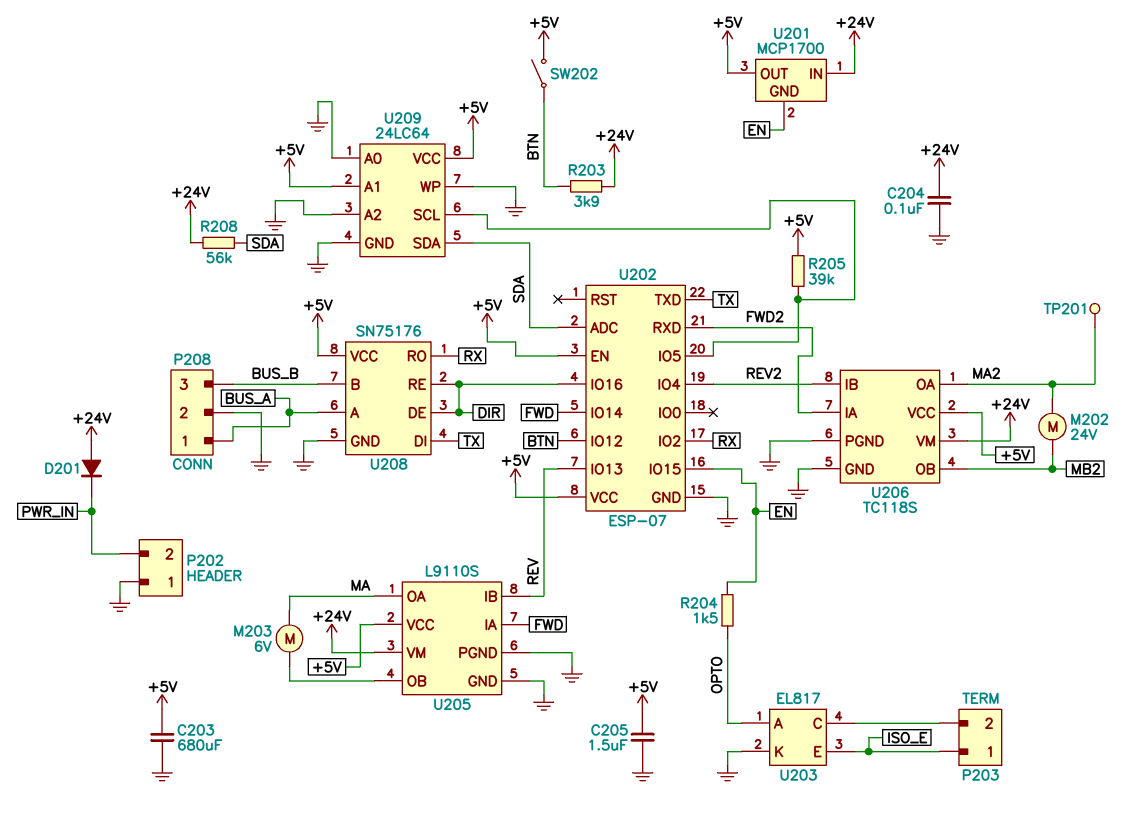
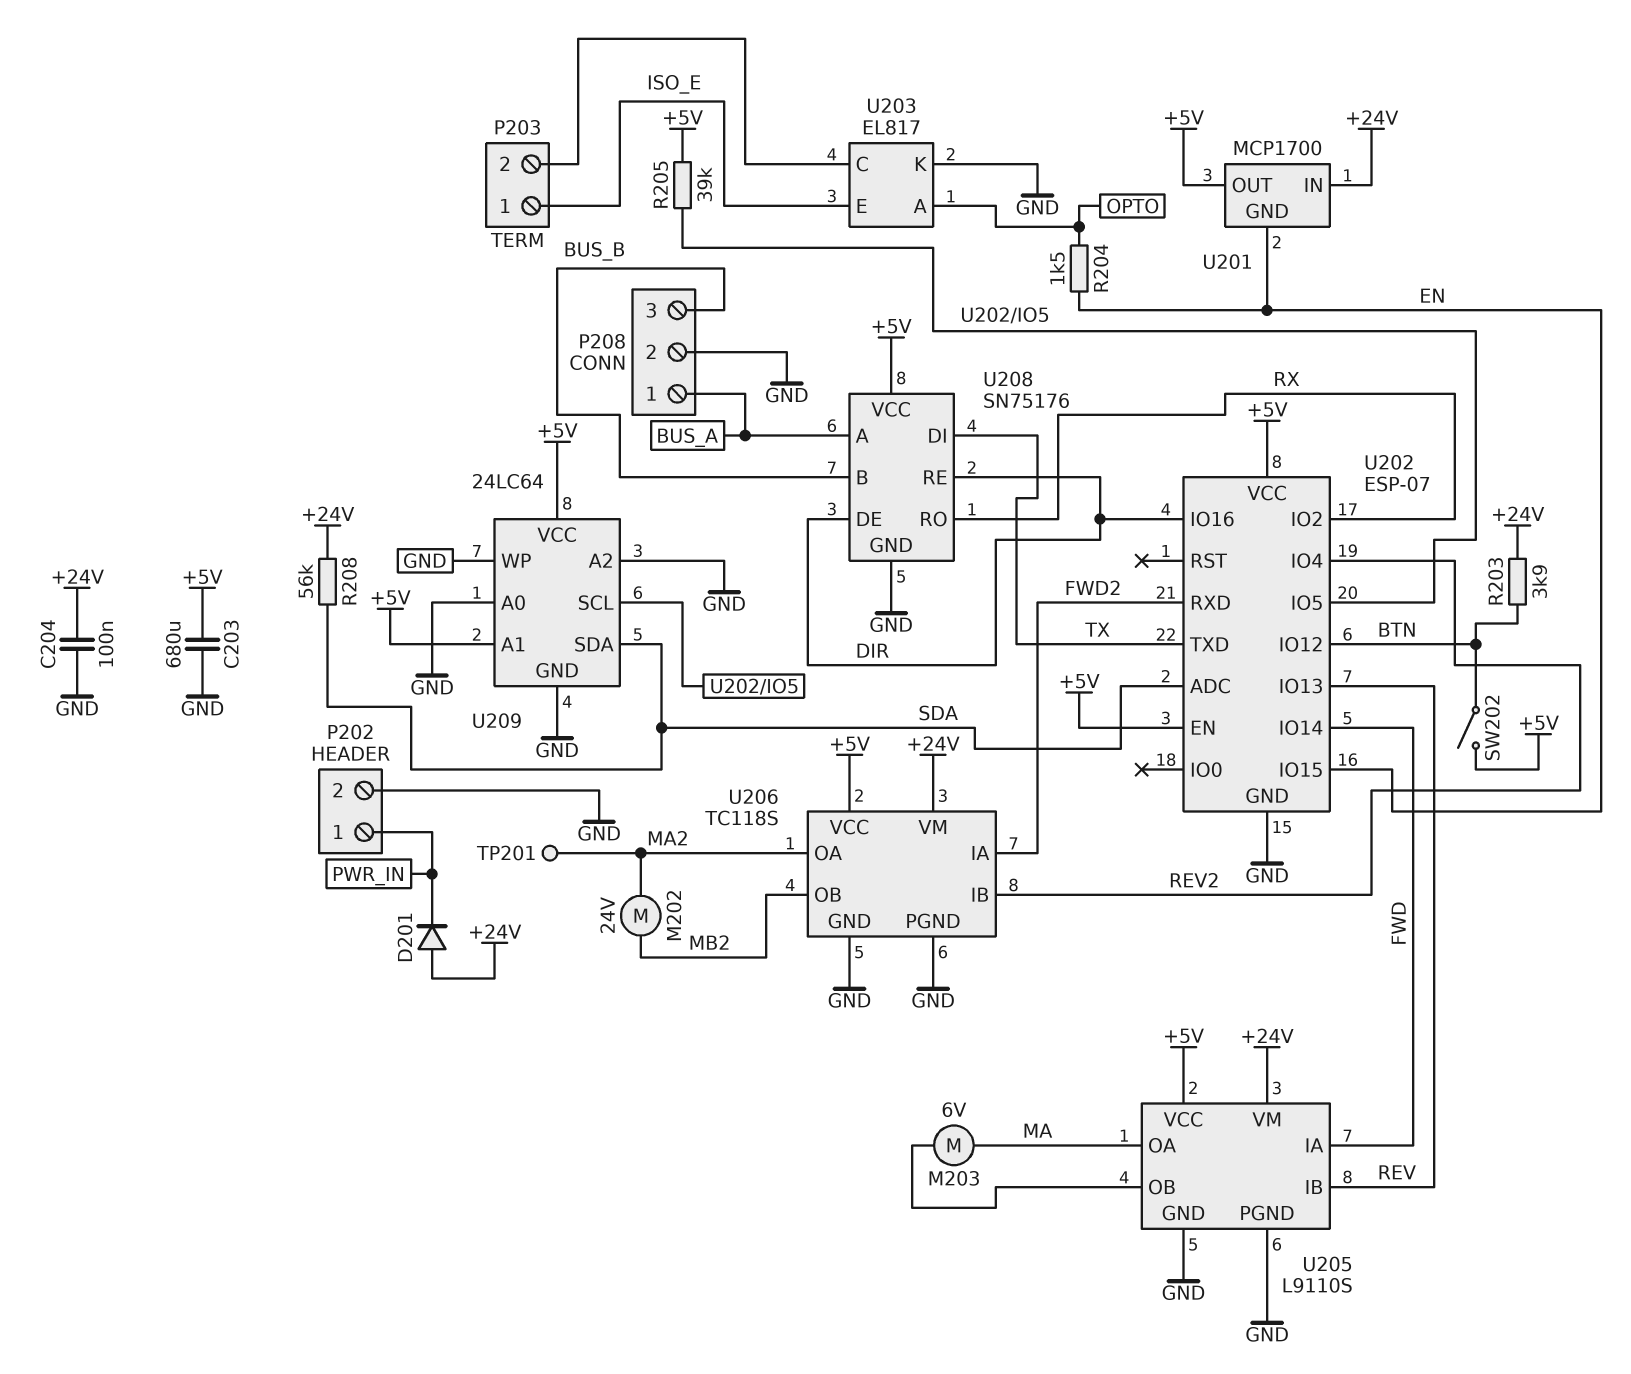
C205: 1.5uF (+5V, GND) -> none
P202 pin 1: GND -> PWR_IN
P202 pin 2: PWR_IN -> GND

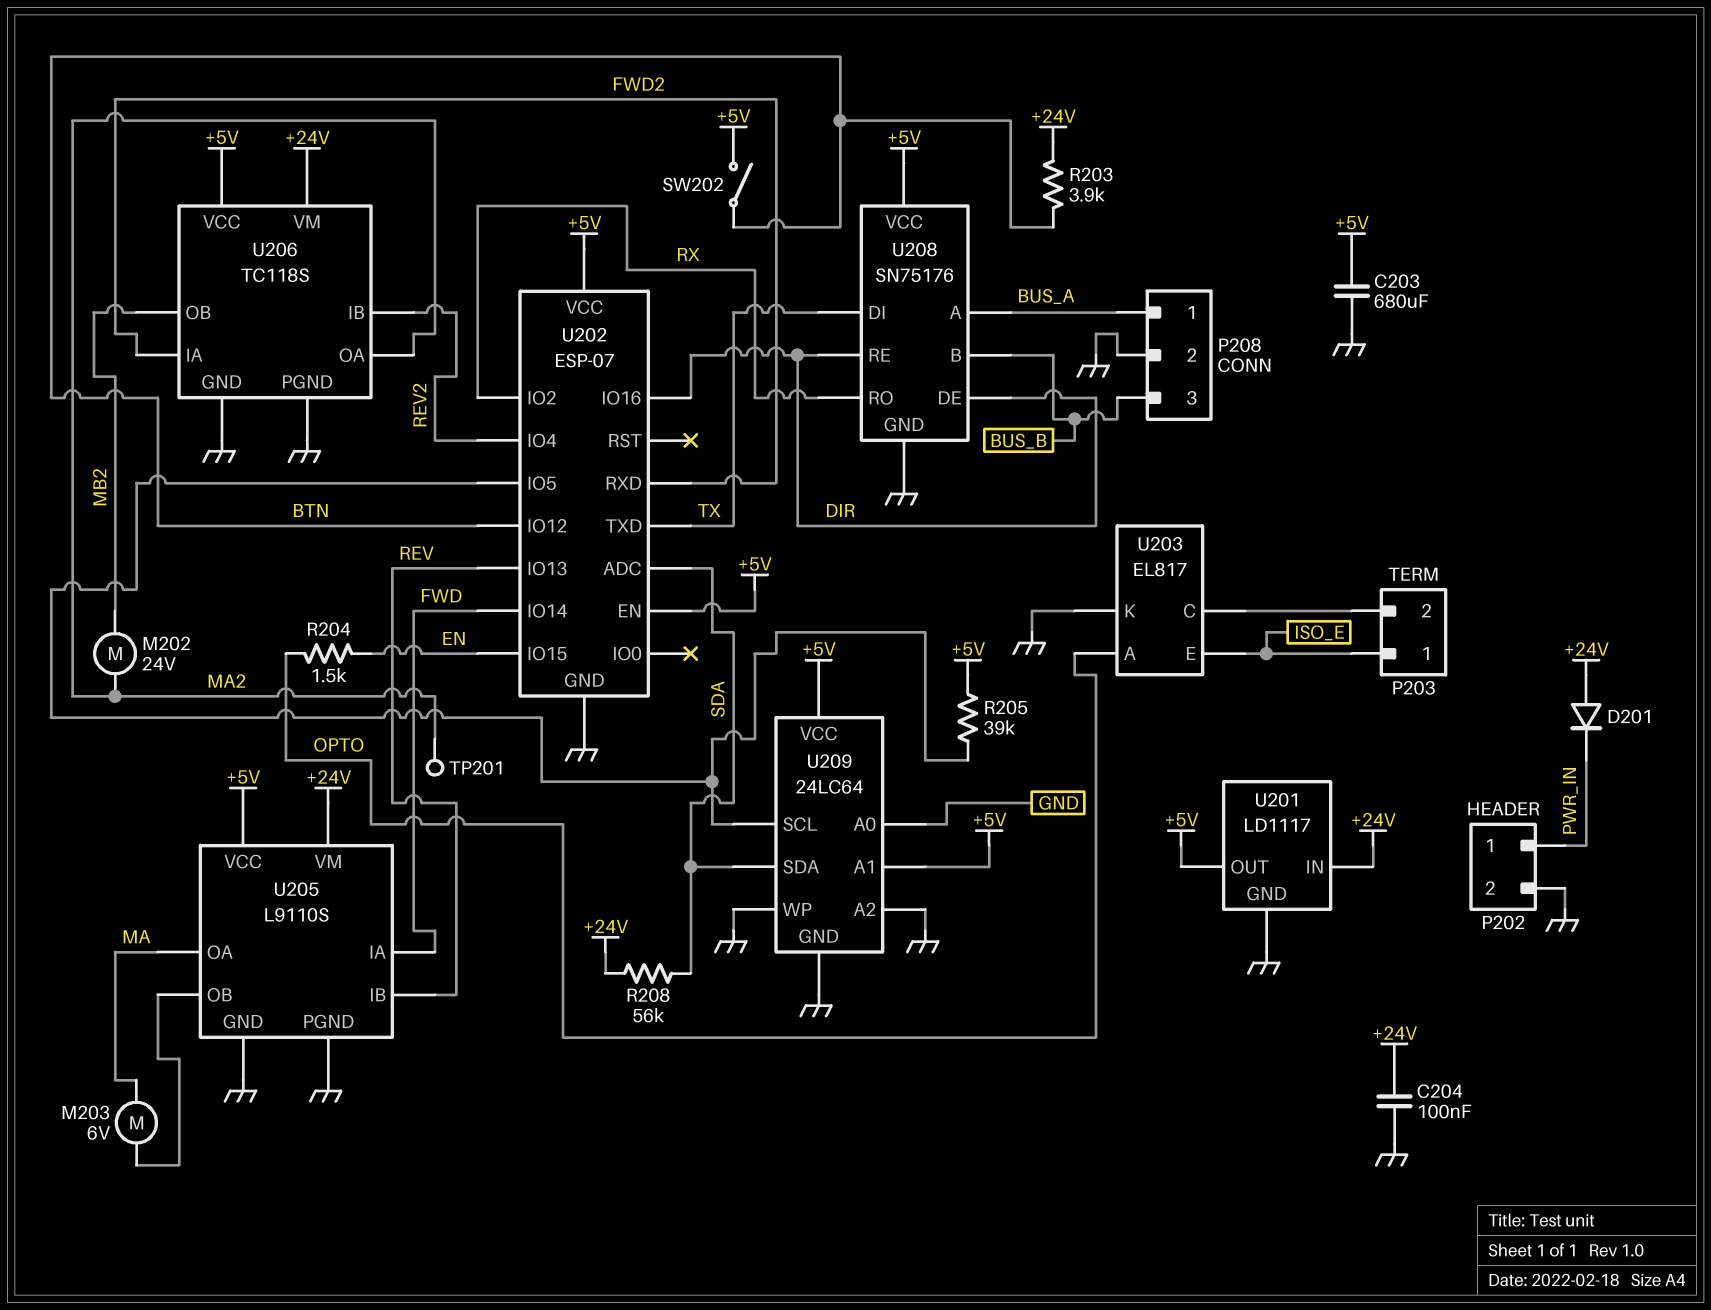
U201: MCP1700 -> LD1117
U201 pin GND: EN -> GND

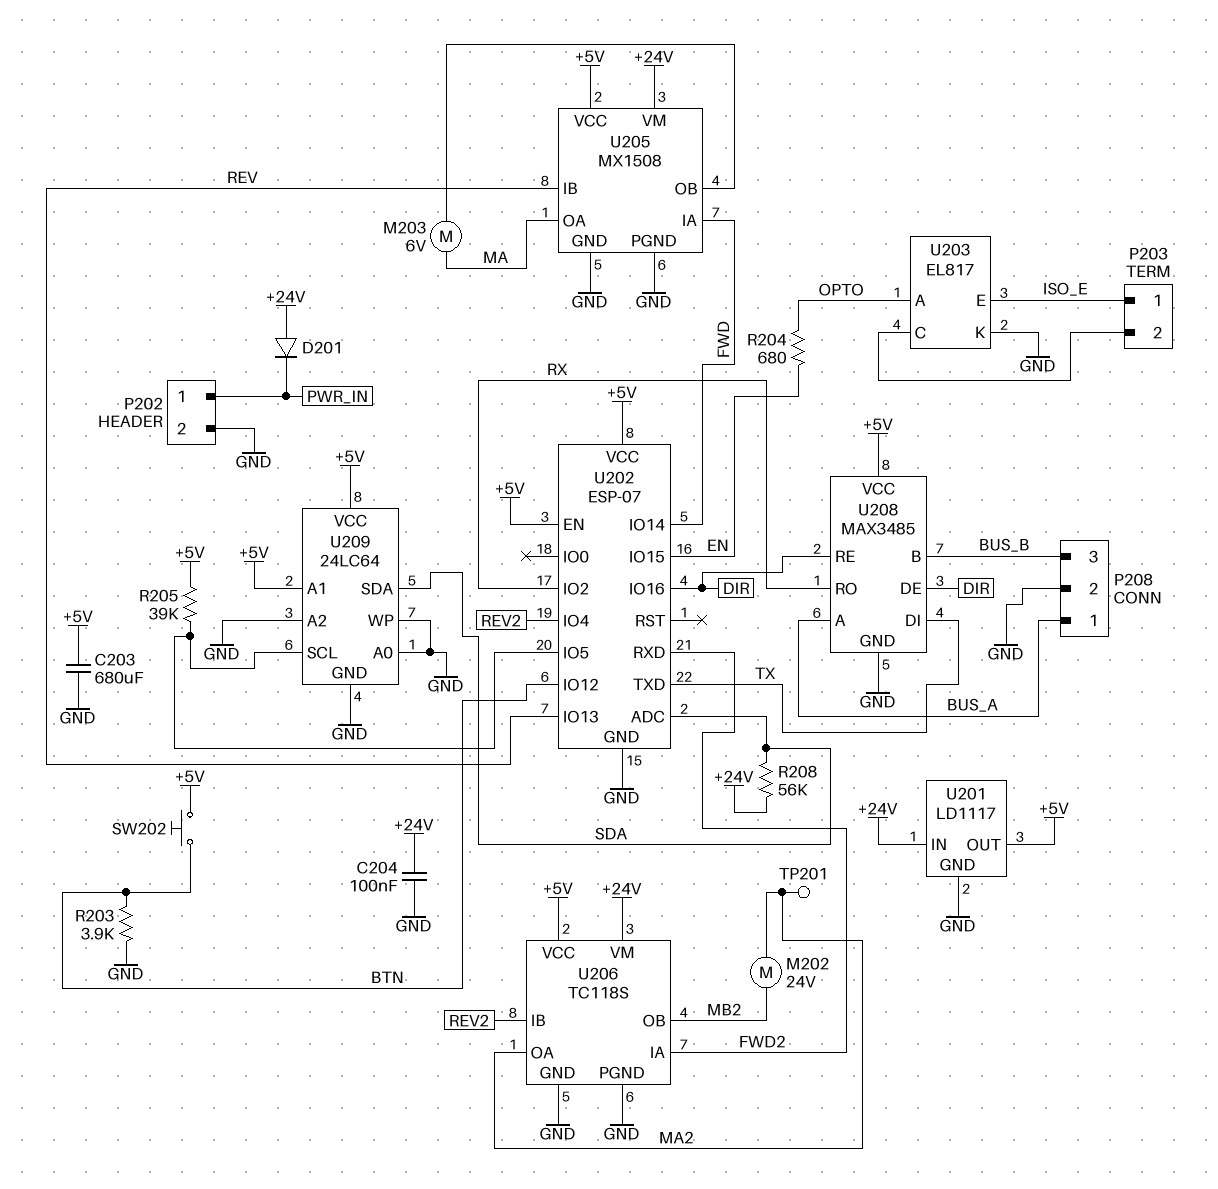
R203: 3.9k (+24V, BTN) -> 3.9k (BTN, GND)
R204: 1.5k (EN, OPTO) -> 680 (EN, OPTO)
SW202: switch (+5V, BTN) -> button (+5V, BTN)
U205: L9110S -> MX1508
U208: SN75176 -> MAX3485

